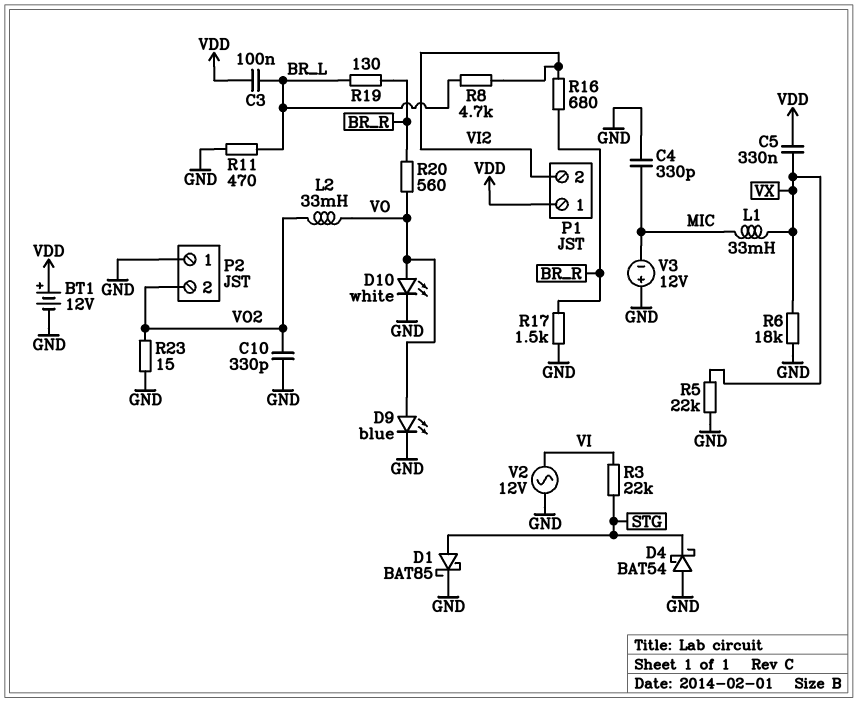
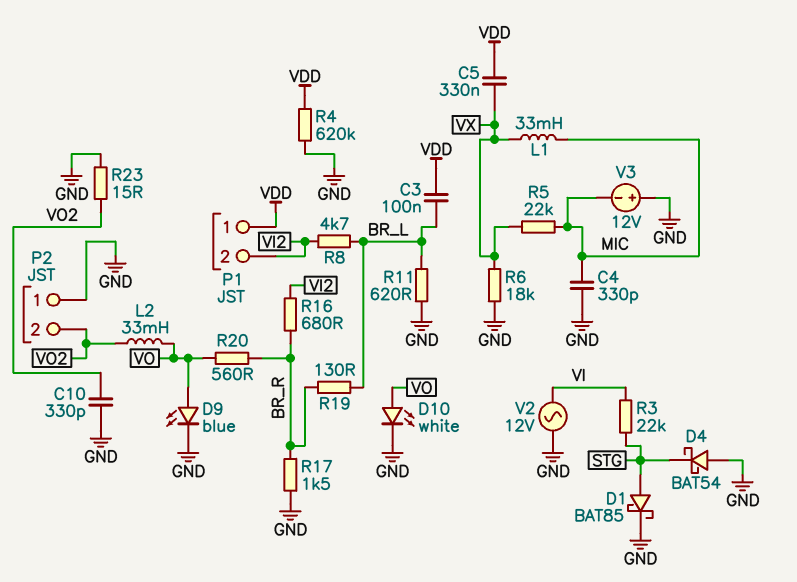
BT1: 12V (plus VDD, minus GND) -> none
R4: none -> 620k (GND, VDD)
R5: 22k (GND, VX) -> 22k (MIC, VX)
R11: 470 (BR_L, GND) -> 620 (BR_L, GND)

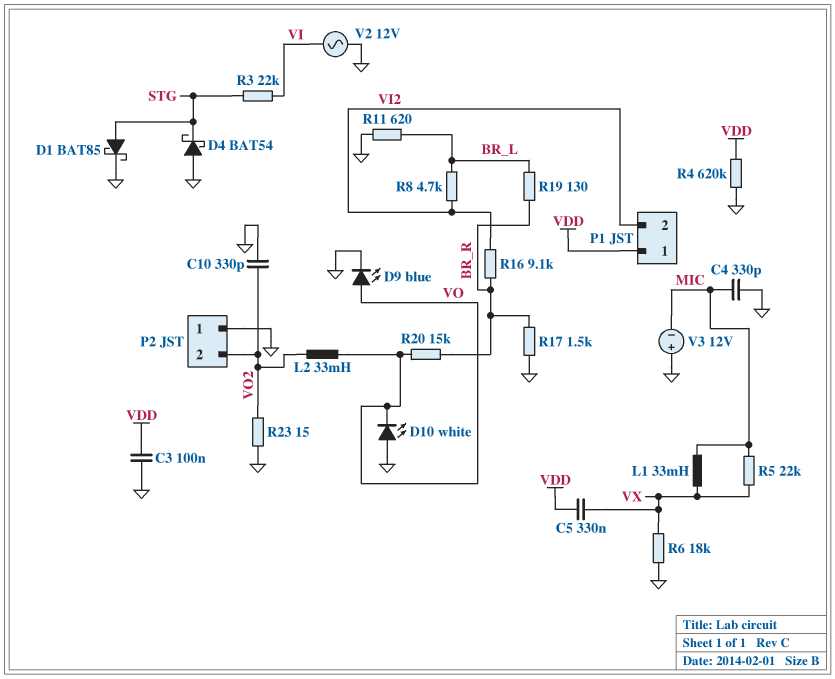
C3: 100nF (BR_L, VDD) -> 100nF (GND, VDD)
D10: LED white (A VO, K GND) -> LED white (A GND, K VO)
R16: 680 (BR_R, VI2) -> 9.1k (BR_R, VI2)
R20: 560 (BR_R, VO) -> 15k (BR_R, VO)

